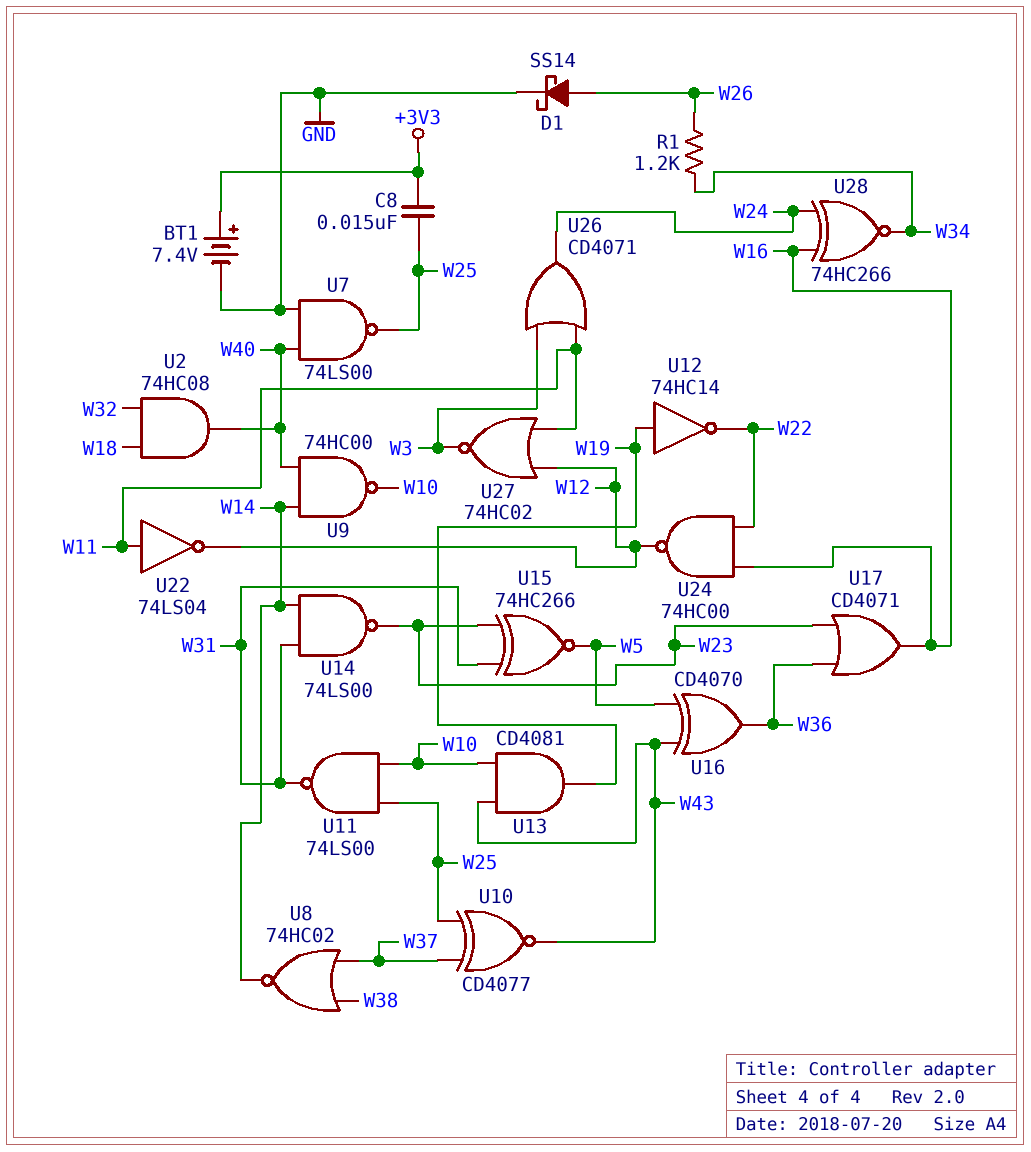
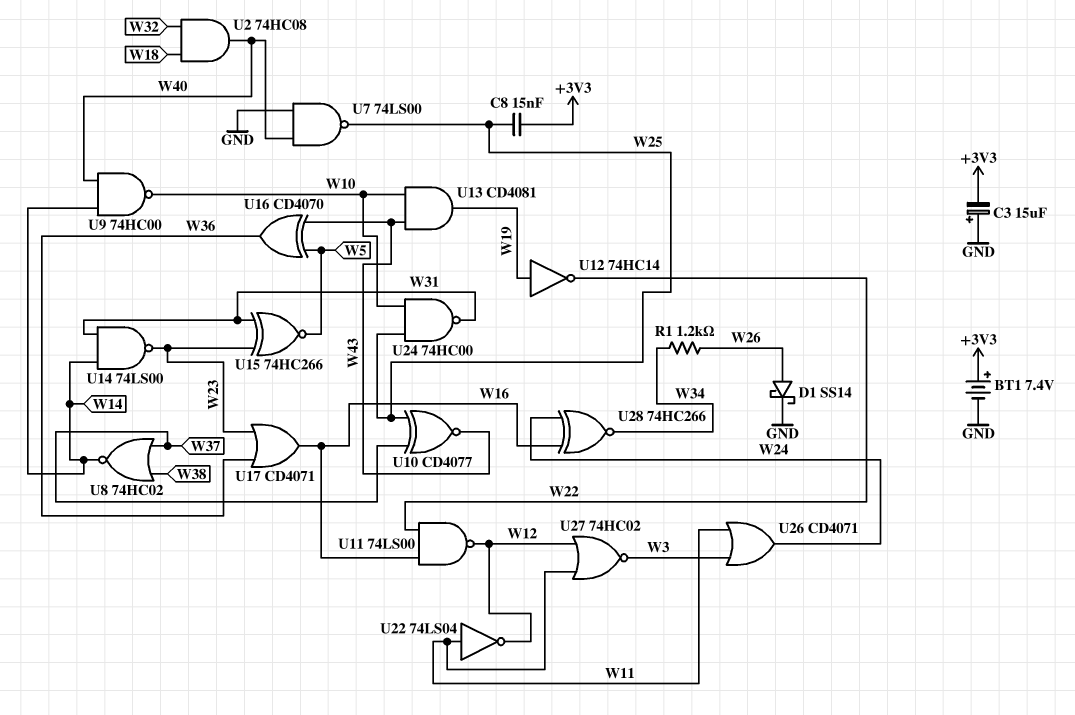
C3: none -> 15uF (plus GND, minus +3V3)
U11: NAND 74LS00 (in W10, in W25, out W31) -> NAND 74LS00 (in W16, in W22, out W12)
U24: NAND 74HC00 (in W16, in W22, out W12) -> NAND 74HC00 (in W10, in W25, out W31)

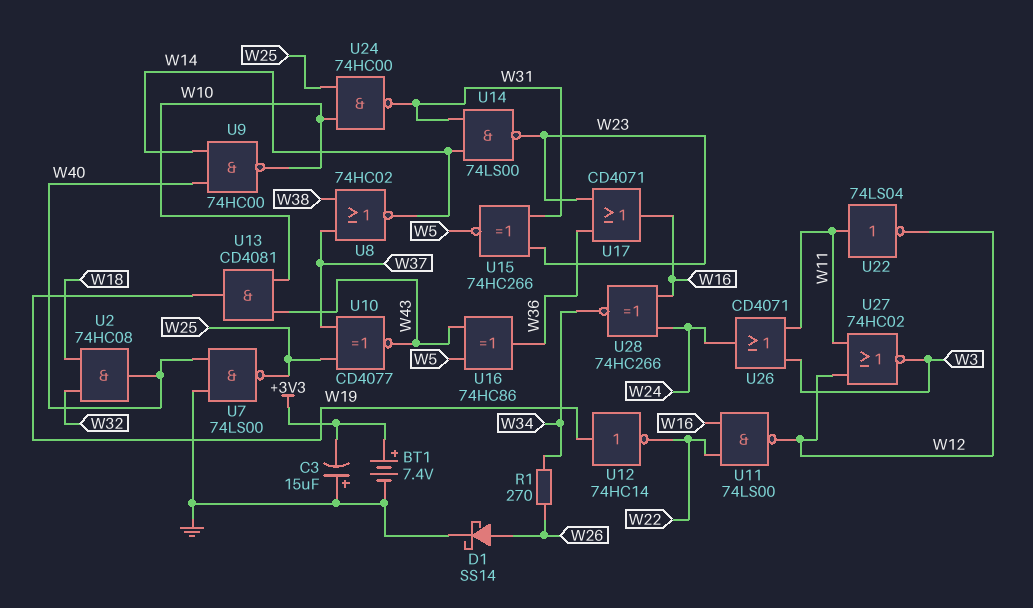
C8: 15nF (+3V3, W25) -> none
R1: 1.2k (W26, W34) -> 270 (W26, W34)
U16: XOR CD4070 (in W5, in W43, out W36) -> XOR 74HC86 (in W5, in W43, out W36)

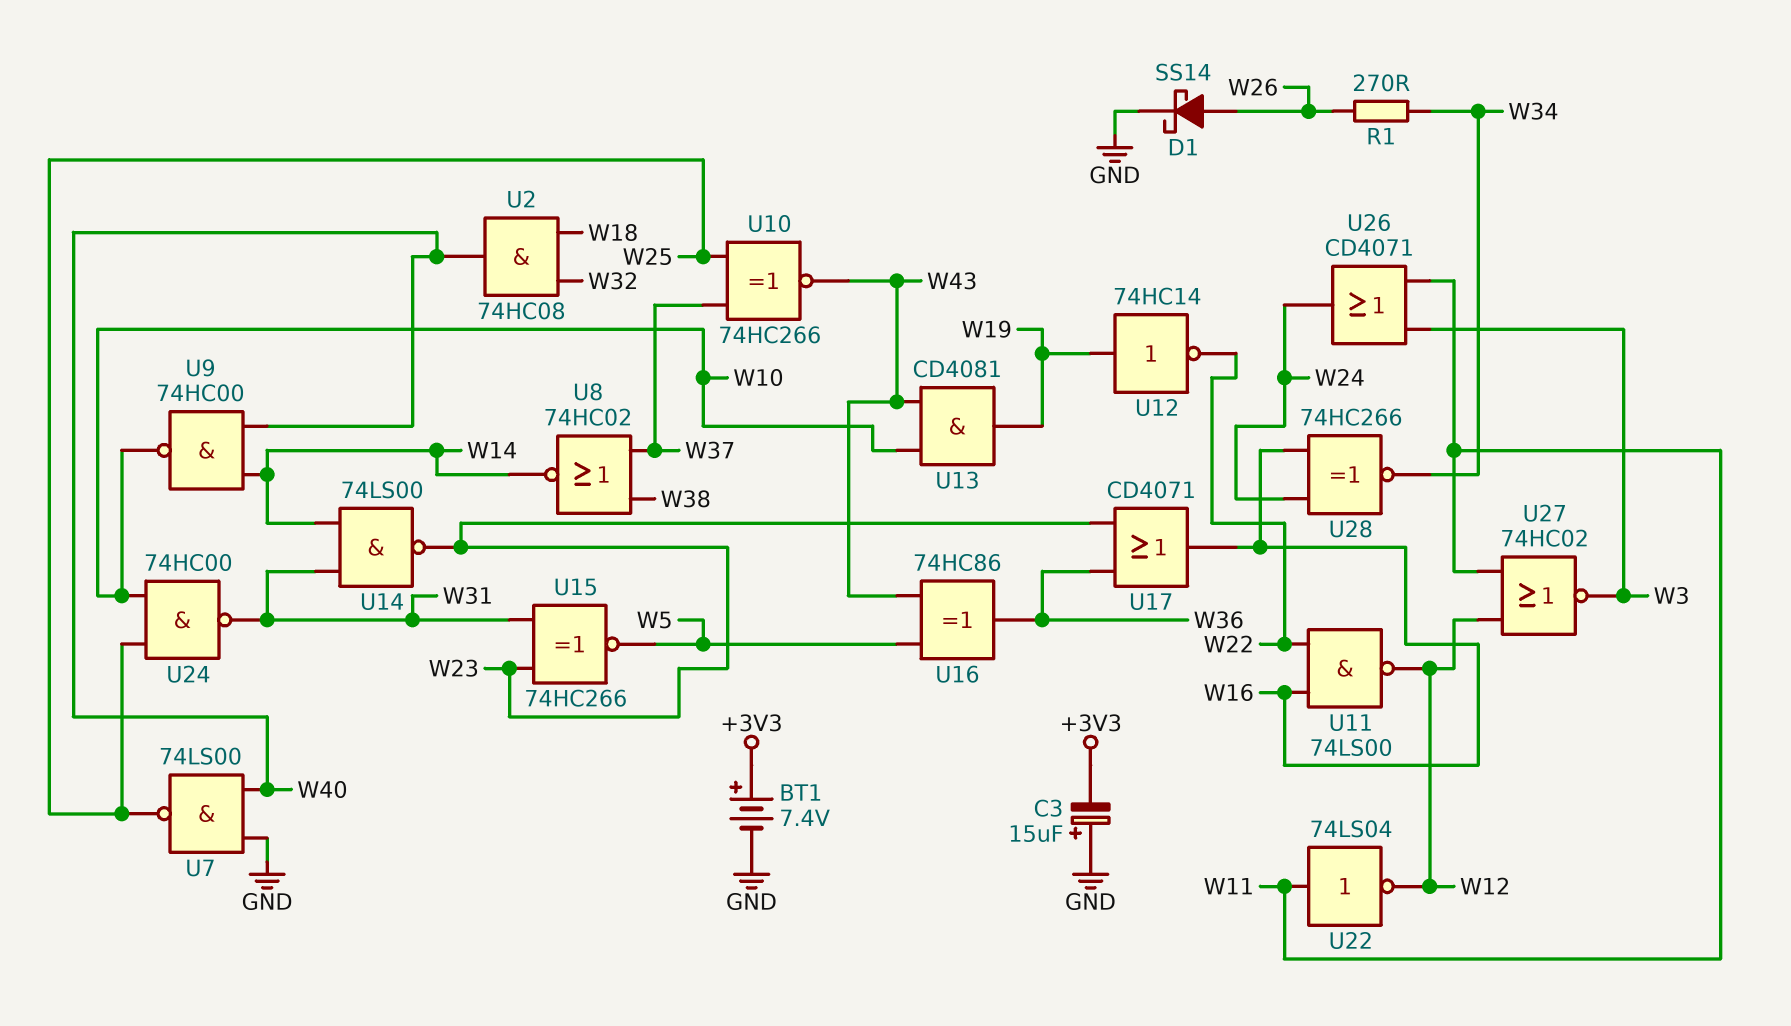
U10: XNOR CD4077 (in W25, in W37, out W43) -> XNOR 74HC266 (in W25, in W37, out W43)

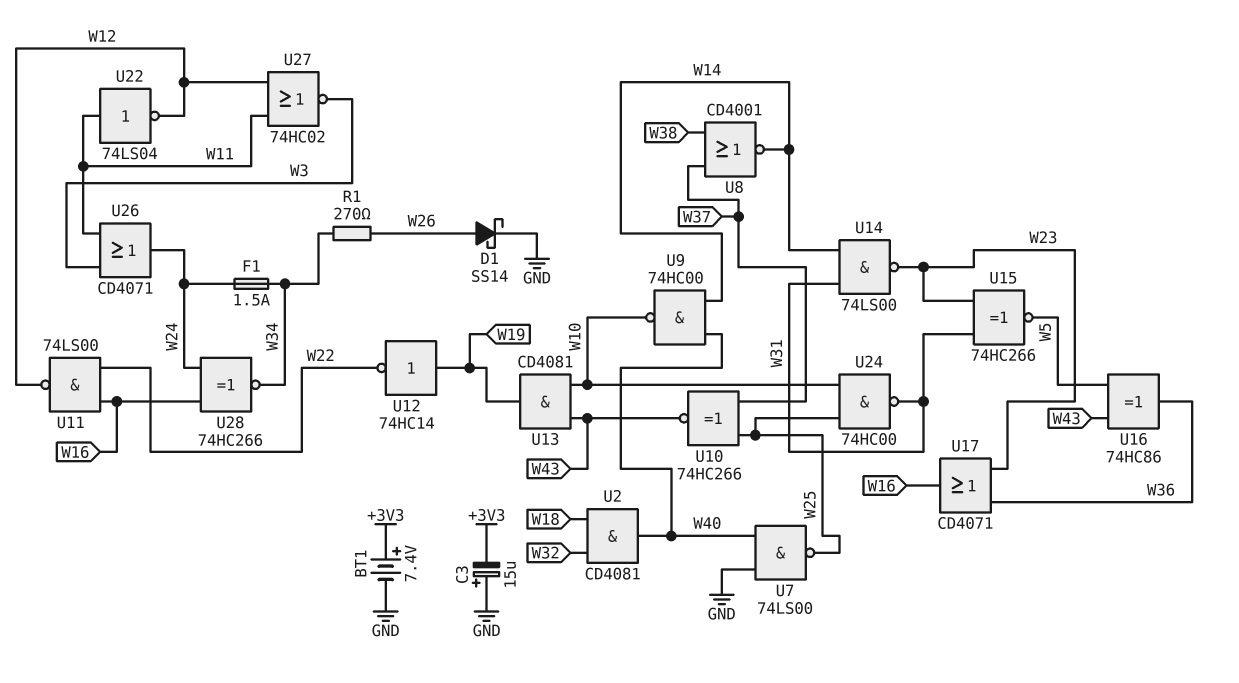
F1: none -> 1.5A (W24, W34)
U2: AND 74HC08 (in W18, in W32, out W40) -> AND CD4081 (in W18, in W32, out W40)
U8: NOR 74HC02 (in W37, in W38, out W14) -> NOR CD4001 (in W37, in W38, out W14)

